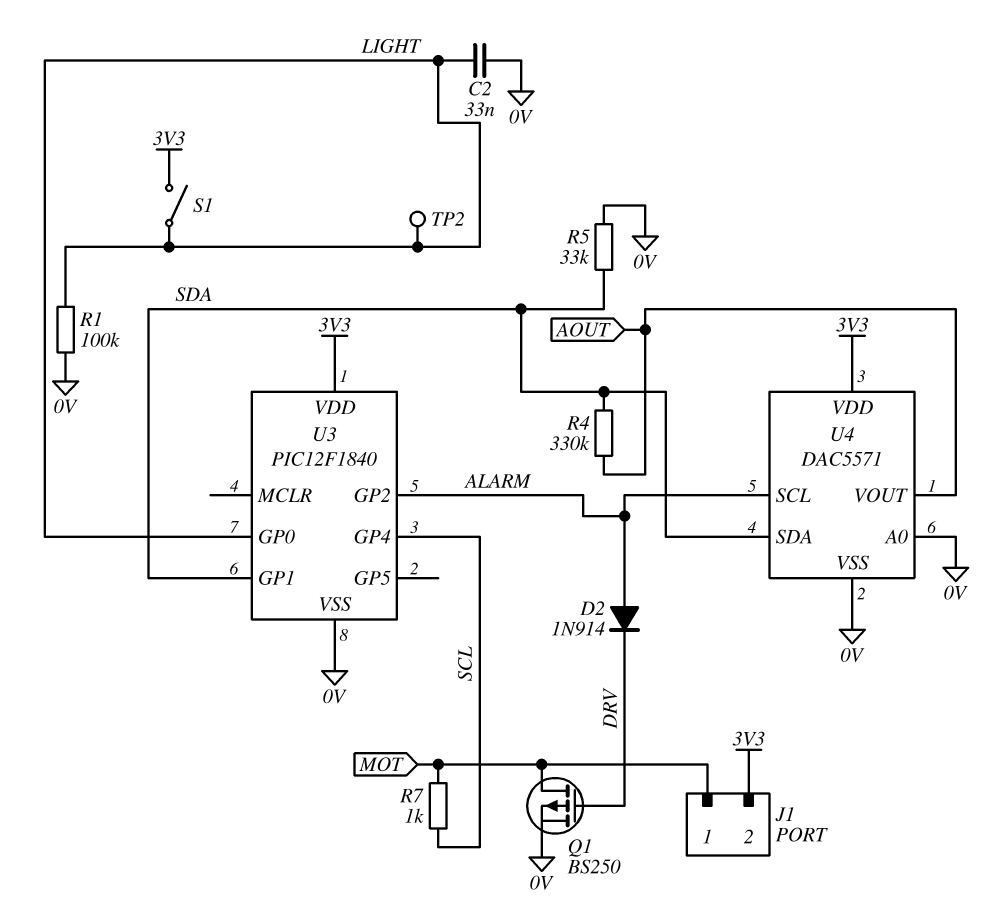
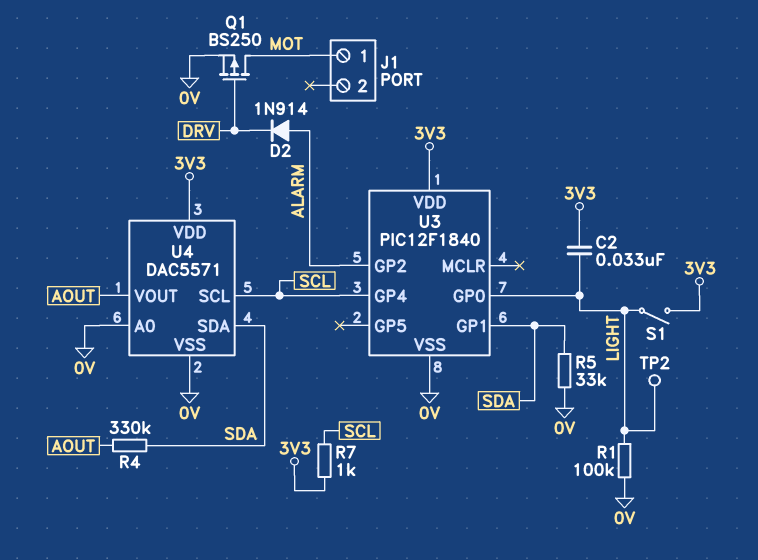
C2: 33nF (0V, LIGHT) -> 33nF (3V3, LIGHT)
J1 pin 2: 3V3 -> none
R7: 1k (MOT, SCL) -> 1k (3V3, SCL)
U4 pin SCL: ALARM -> SCL

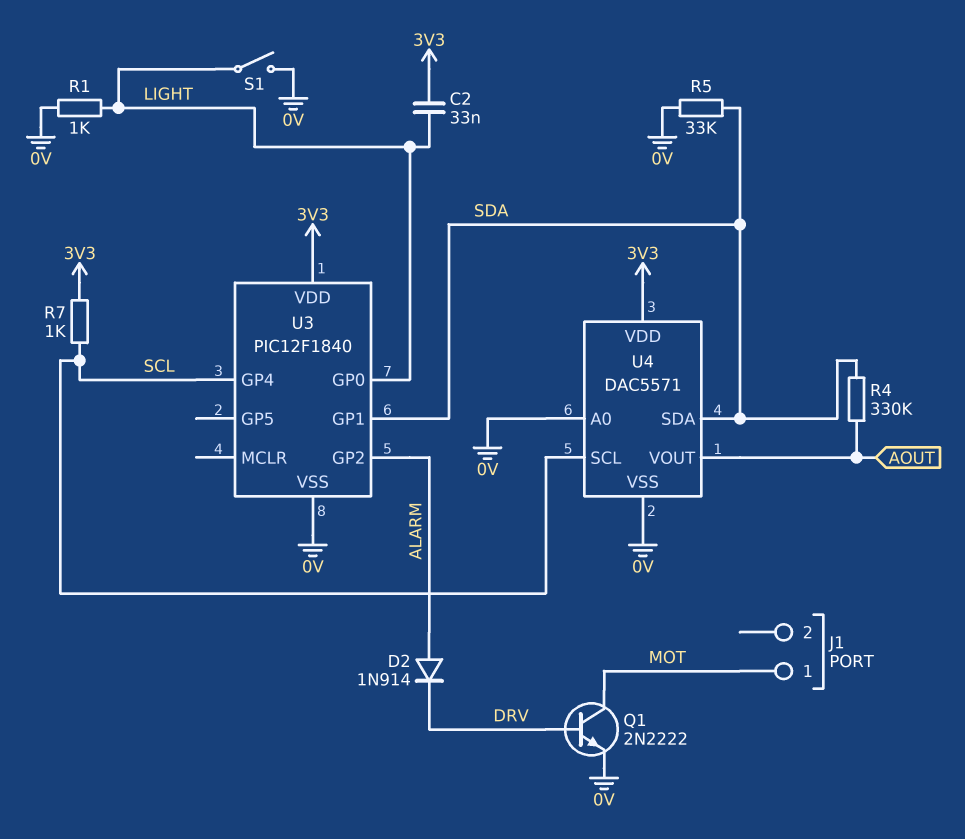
Q1: PMOS BS250 (G DRV, D MOT, S 0V) -> NPN 2N2222 (B DRV, C MOT, E 0V)
R1: 100k (0V, LIGHT) -> 1k (0V, LIGHT)
S1: switch (3V3, LIGHT) -> switch (0V, LIGHT)
TP2: test point (LIGHT) -> none

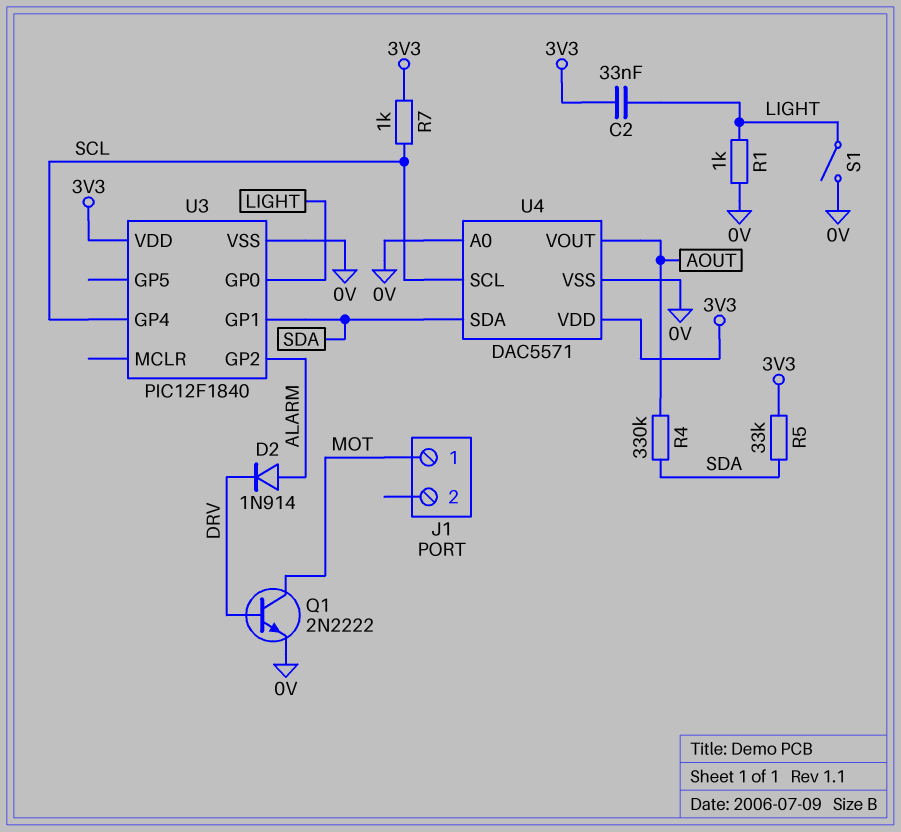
R5: 33k (0V, SDA) -> 33k (3V3, SDA)

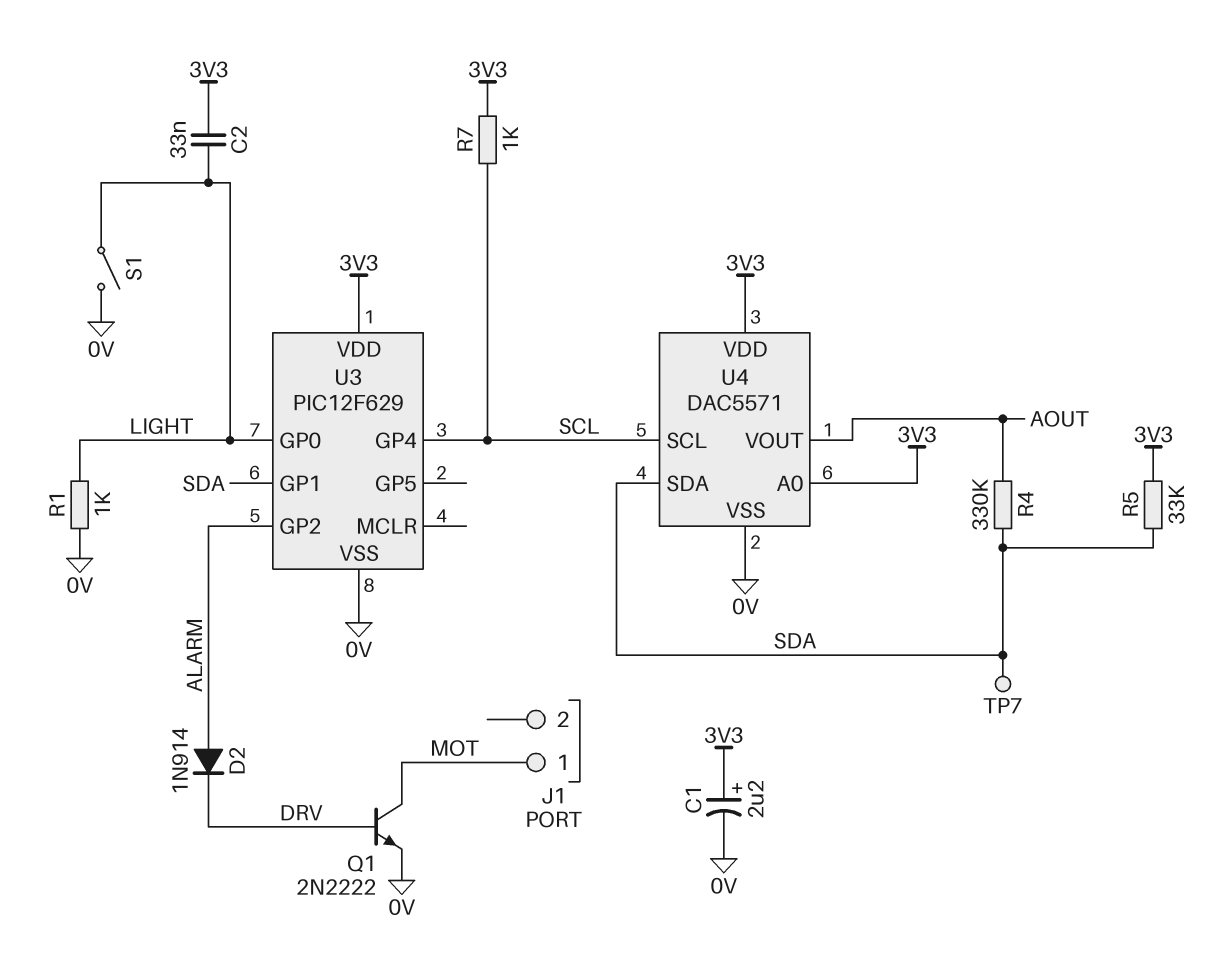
C1: none -> 2.2uF (plus 3V3, minus 0V)
TP7: none -> test point (SDA)
U3: PIC12F1840 -> PIC12F629
U4 pin A0: 0V -> 3V3

